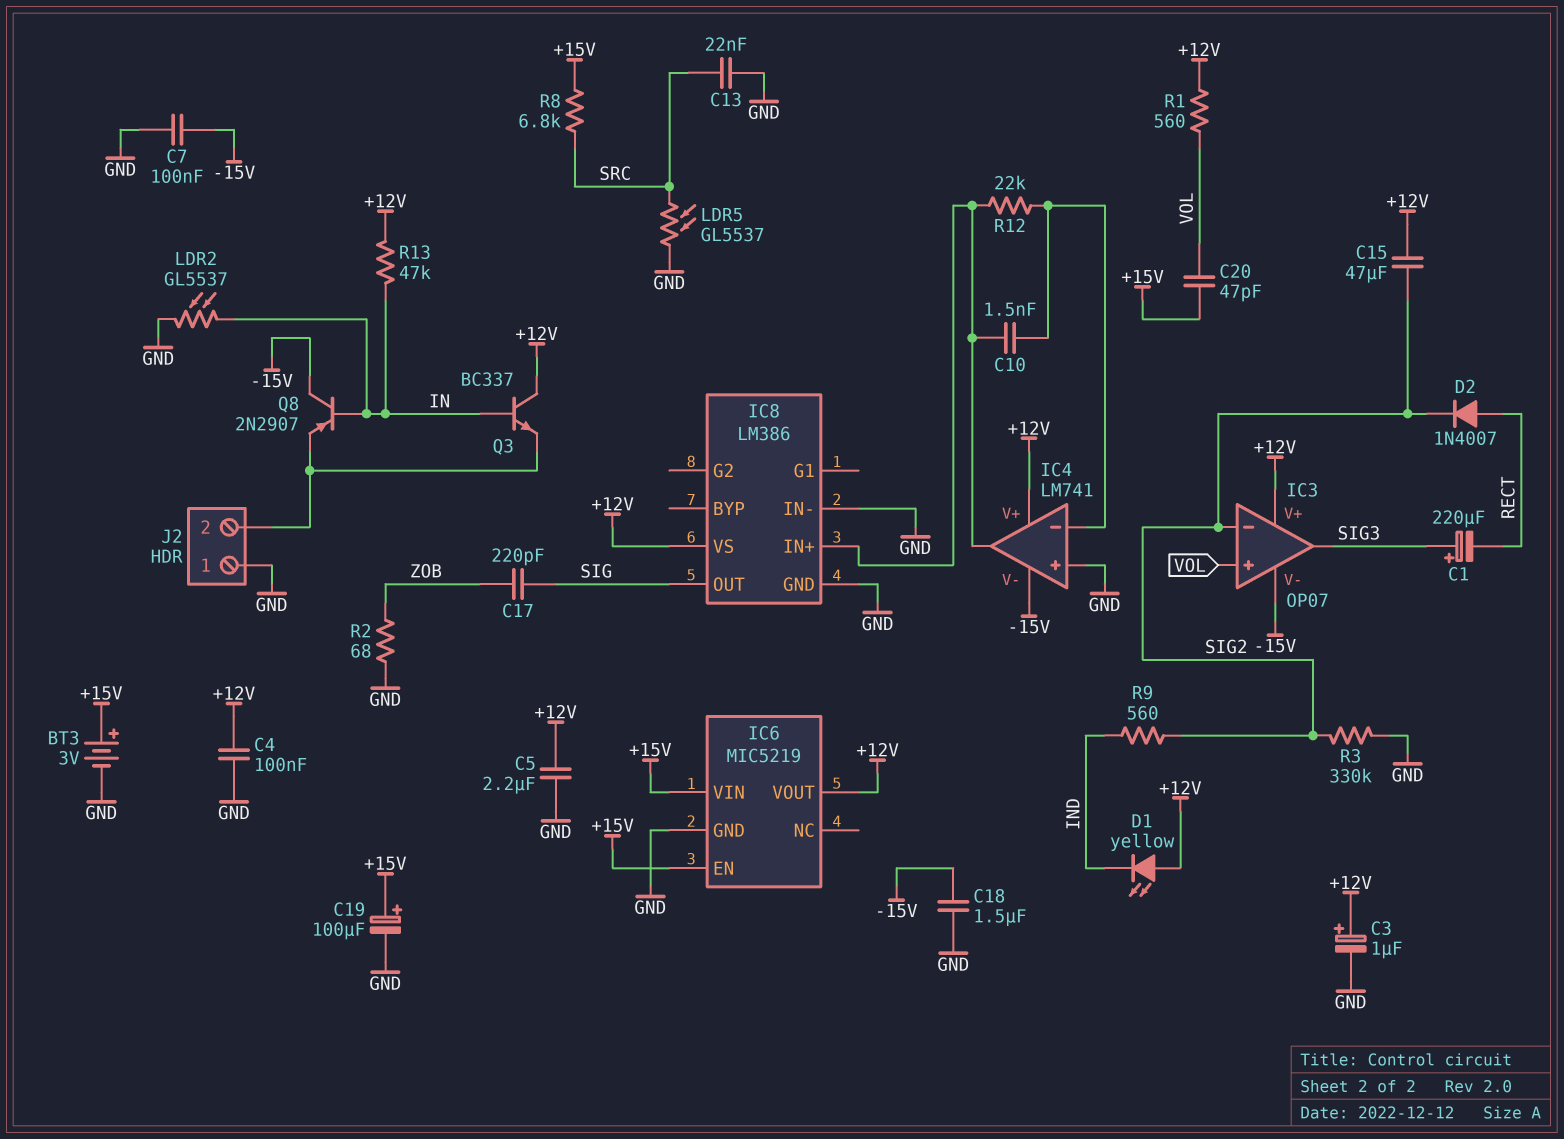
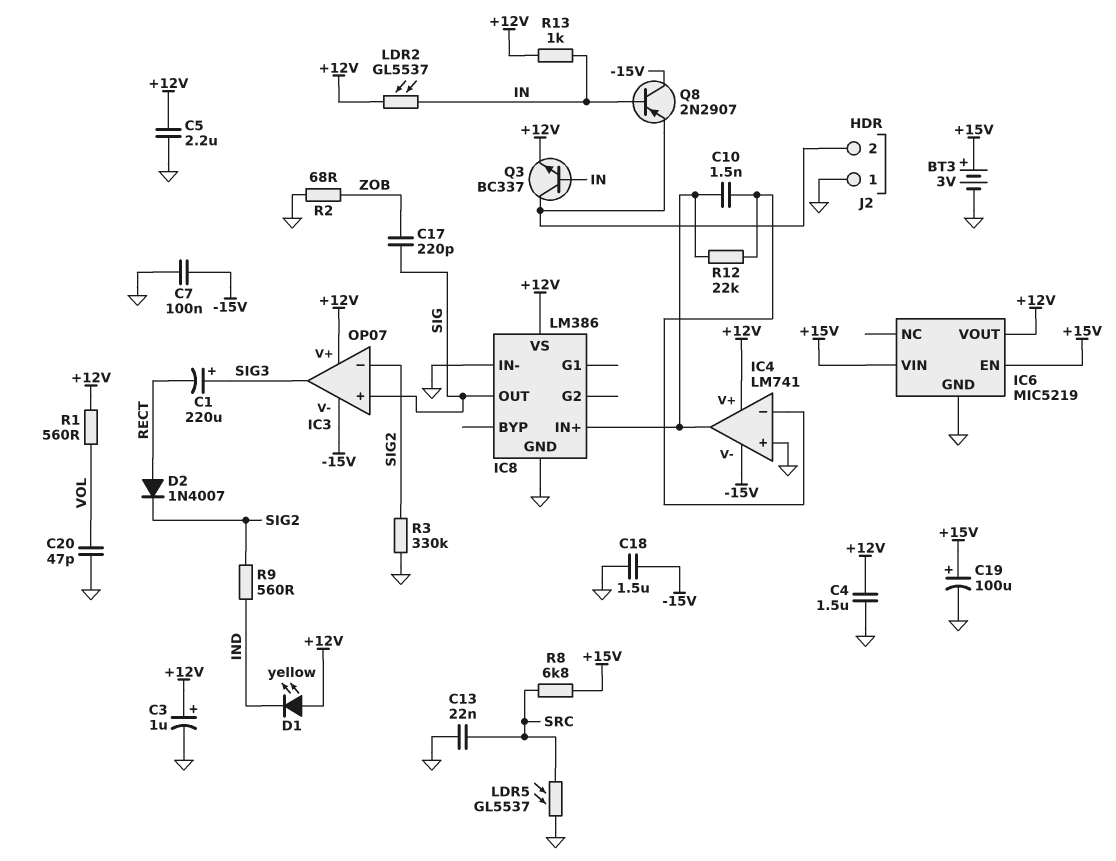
C4: 100nF (+12V, GND) -> 1.5uF (+12V, GND)
C15: 47uF (+12V, SIG2) -> none
C20: 47pF (+15V, VOL) -> 47pF (GND, VOL)
IC3 pin in+: VOL -> SIG
LDR2: GL5537 (GND, IN) -> GL5537 (+12V, IN)
Q3: NPN BC337 (B IN, C +12V, E J2/2) -> NPN BC337 (B IN, C J2/2, E +12V)
R13: 47k (+12V, IN) -> 1k (+12V, IN)

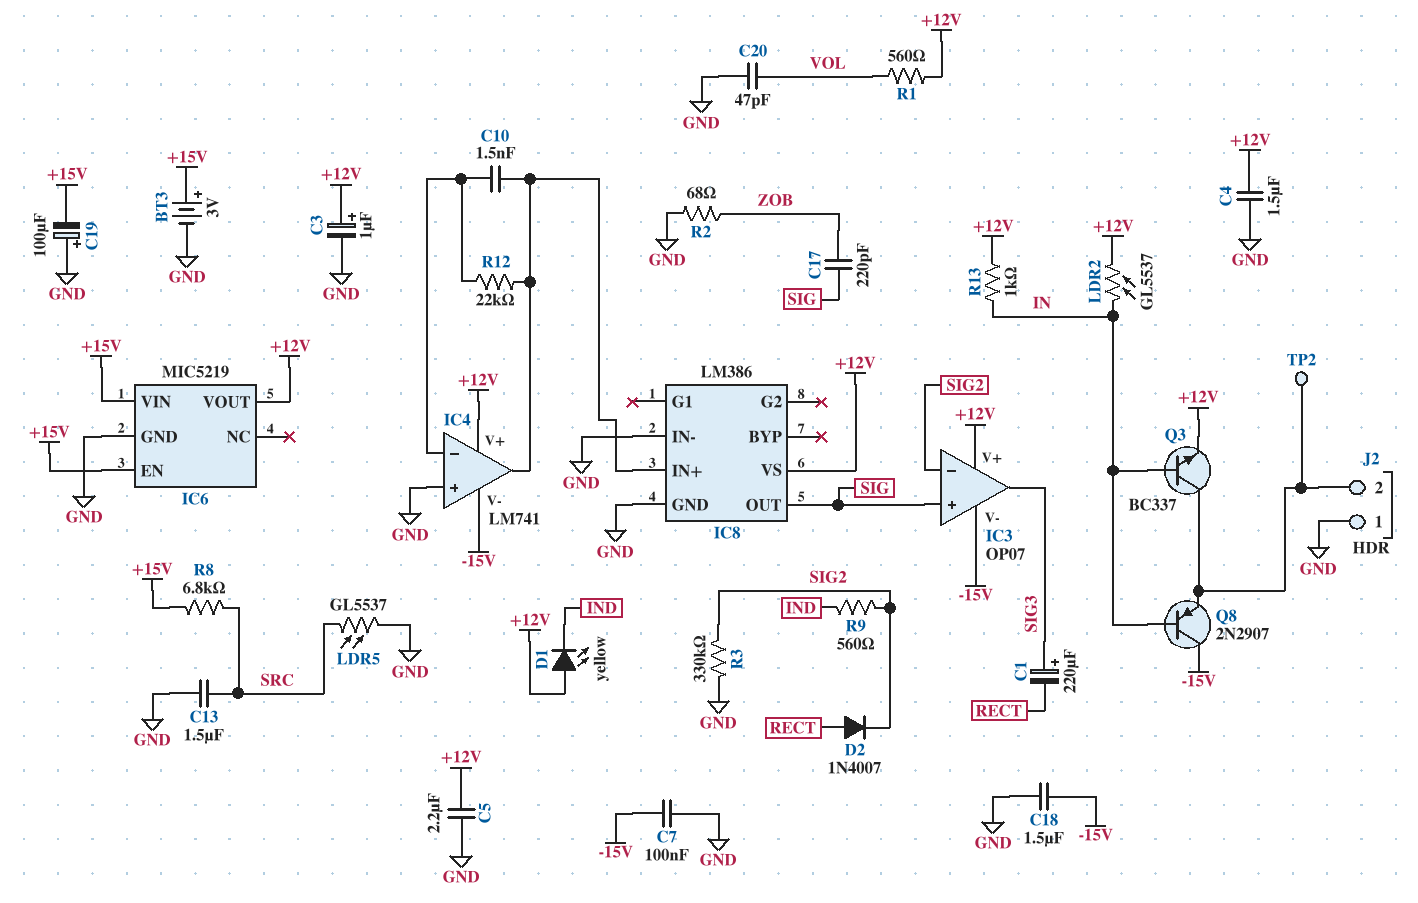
C13: 22nF (GND, SRC) -> 1.5uF (GND, SRC)
C19: 100uF (plus +15V, minus GND) -> 100uF (plus GND, minus +15V)
TP2: none -> test point (J2/2)

